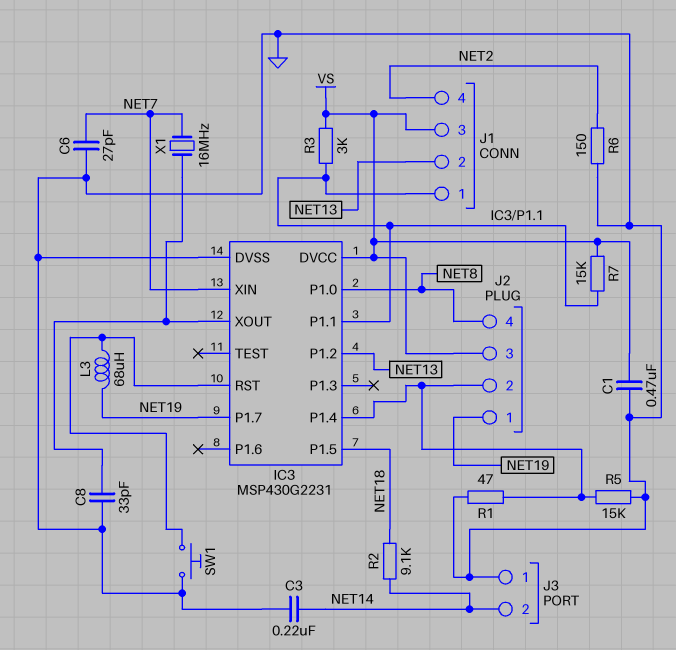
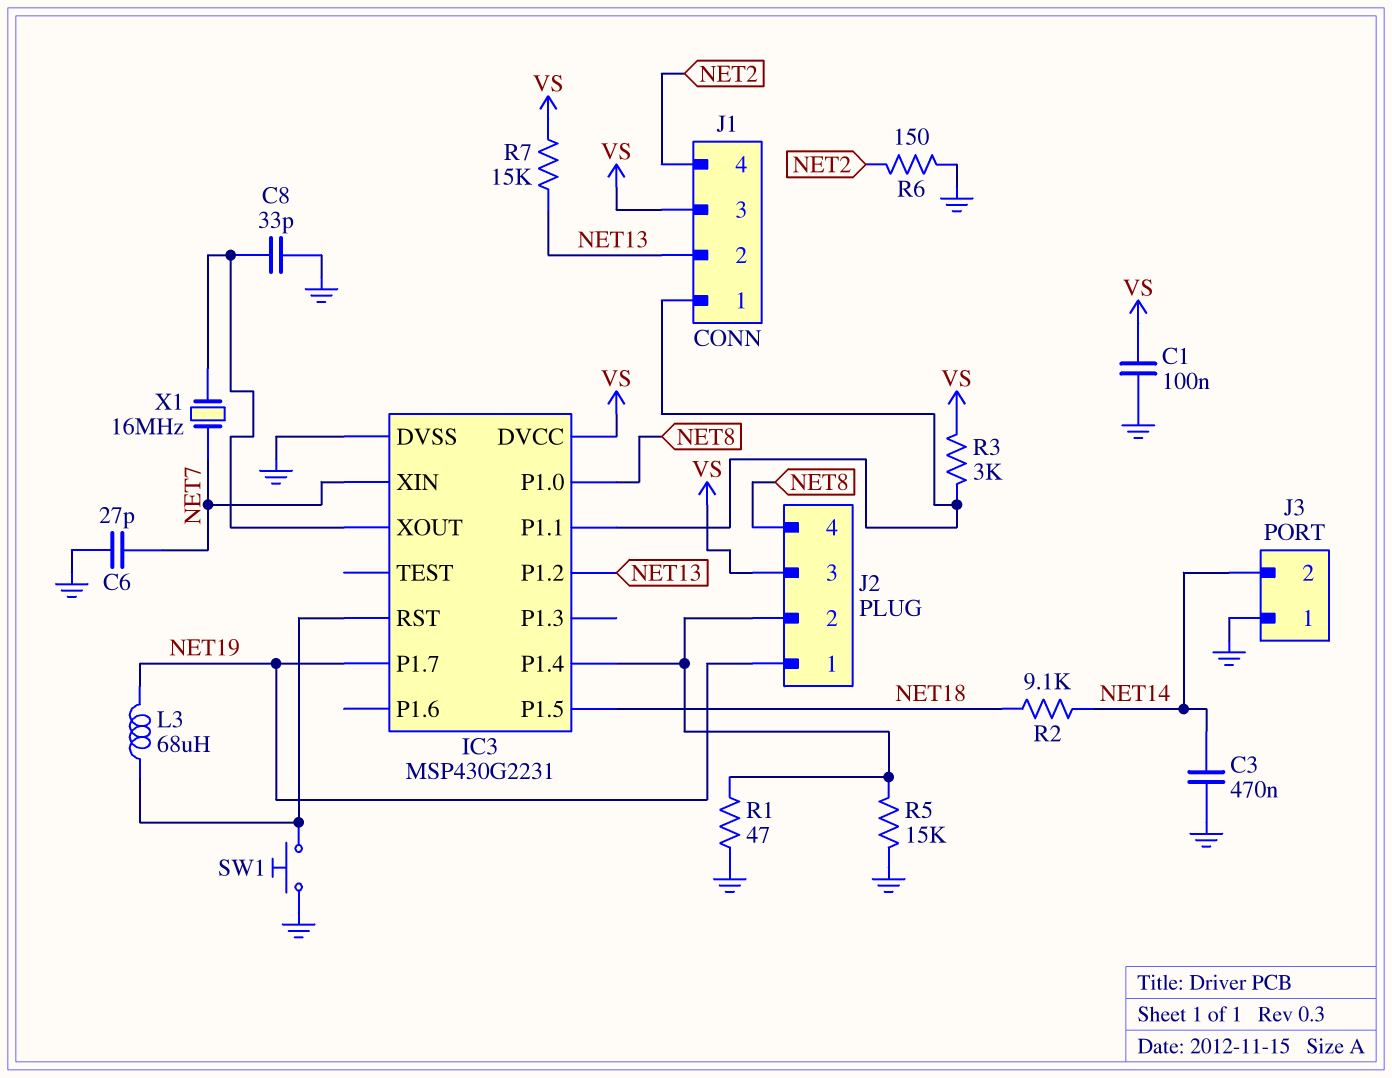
C1: 470nF (GND, VS) -> 100nF (GND, VS)
C3: 220nF (GND, NET14) -> 470nF (GND, NET14)
R7: 15k (IC3/P1.1, VS) -> 15k (NET13, VS)

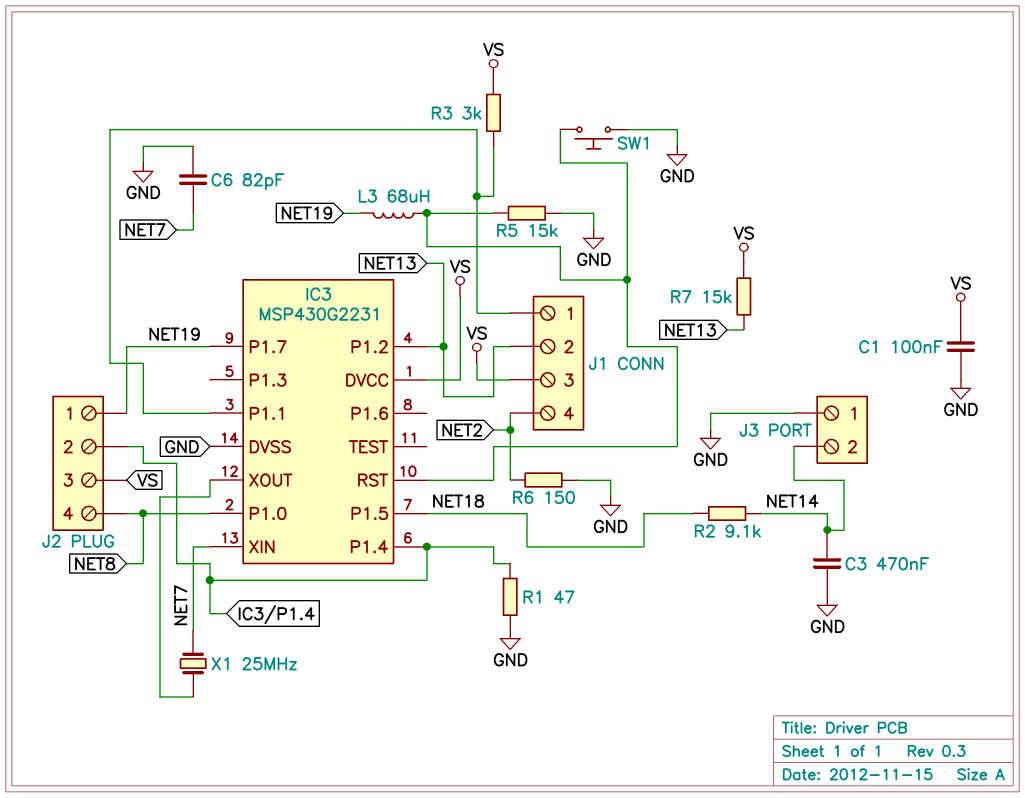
C6: 27pF (GND, NET7) -> 82pF (GND, NET7)
C8: 33pF (GND, IC3/XOUT) -> none
R5: 15k (GND, IC3/P1.4) -> 15k (GND, IC3/RST)
X1: 16MHz (IC3/XOUT, NET7) -> 25MHz (IC3/XOUT, NET7)

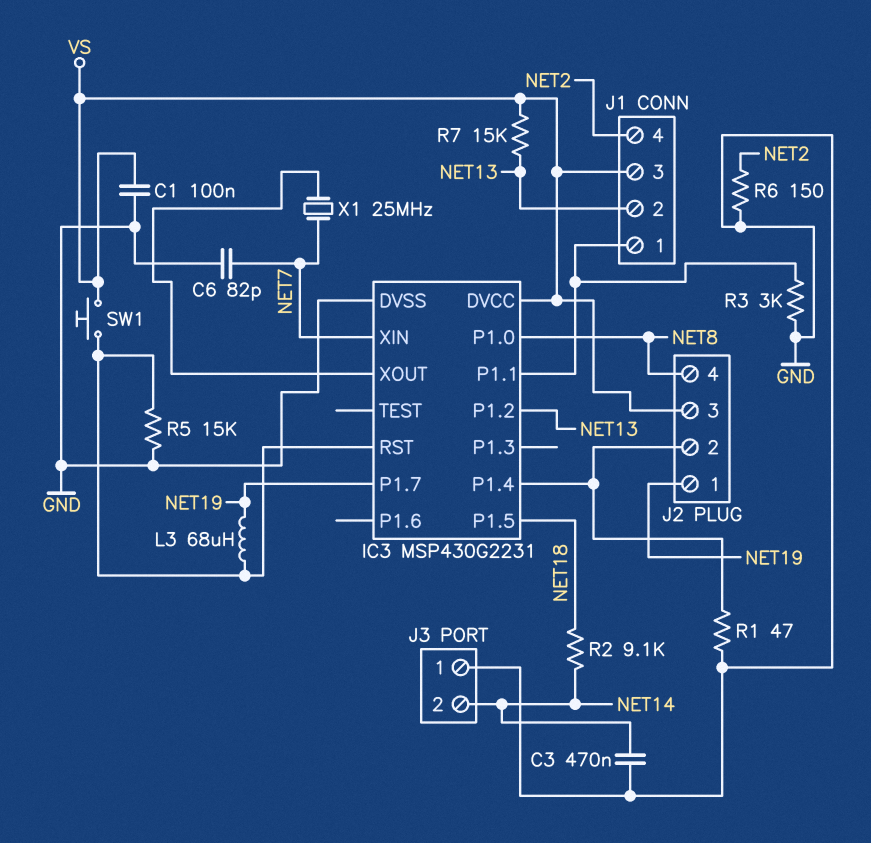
R3: 3k (IC3/P1.1, VS) -> 3k (GND, IC3/P1.1)
SW1: button (GND, IC3/RST) -> button (IC3/RST, VS)

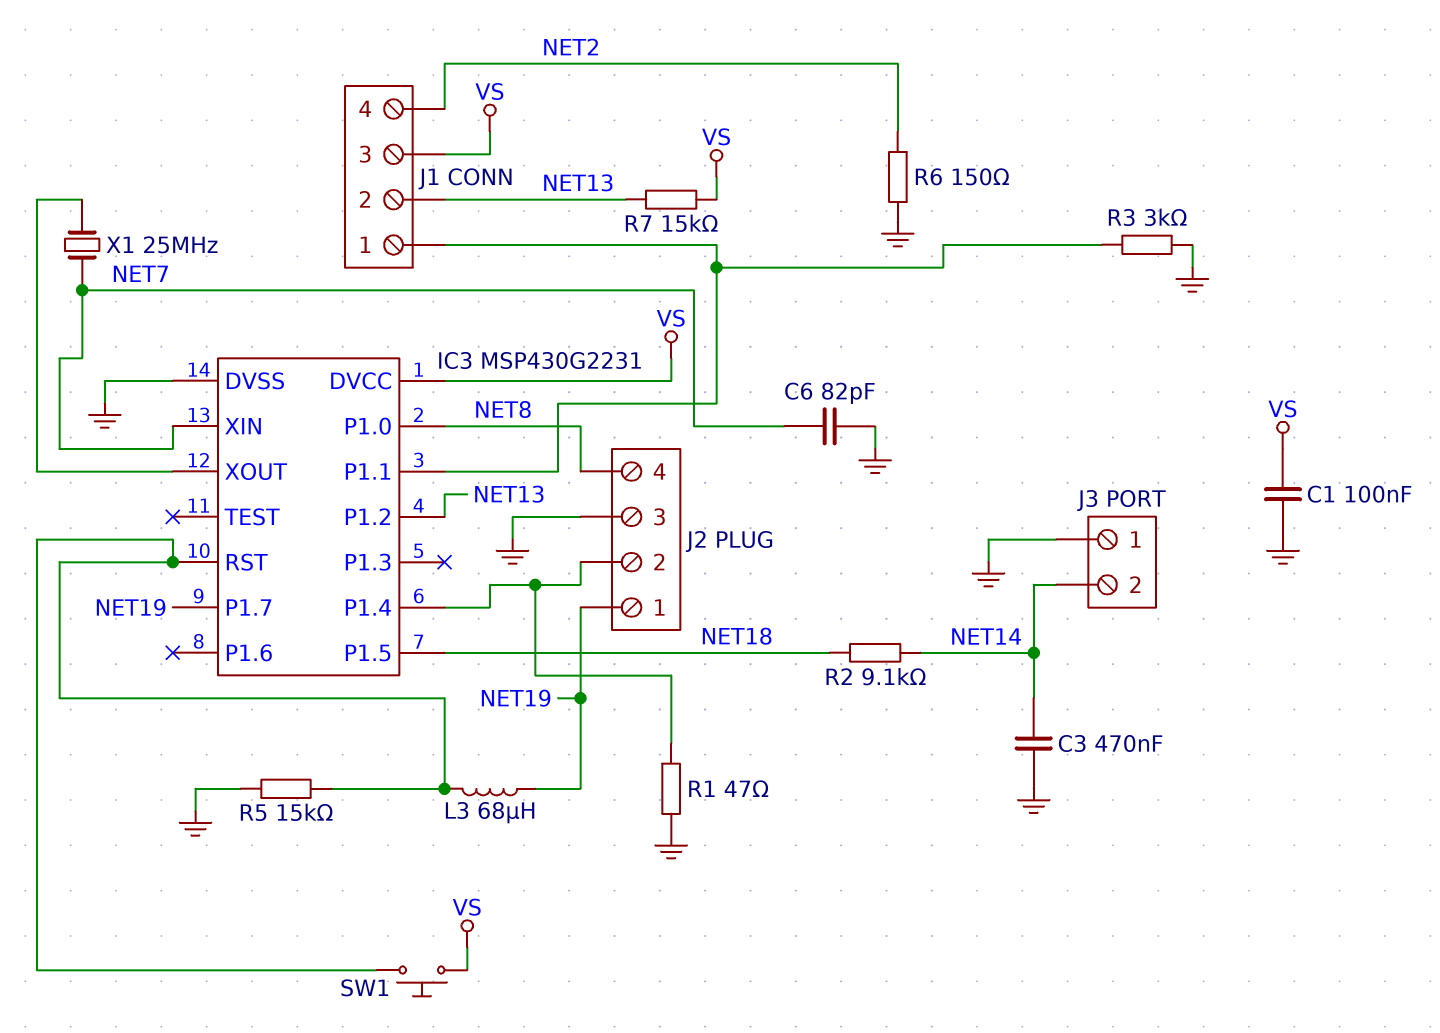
J2 pin 3: VS -> GND

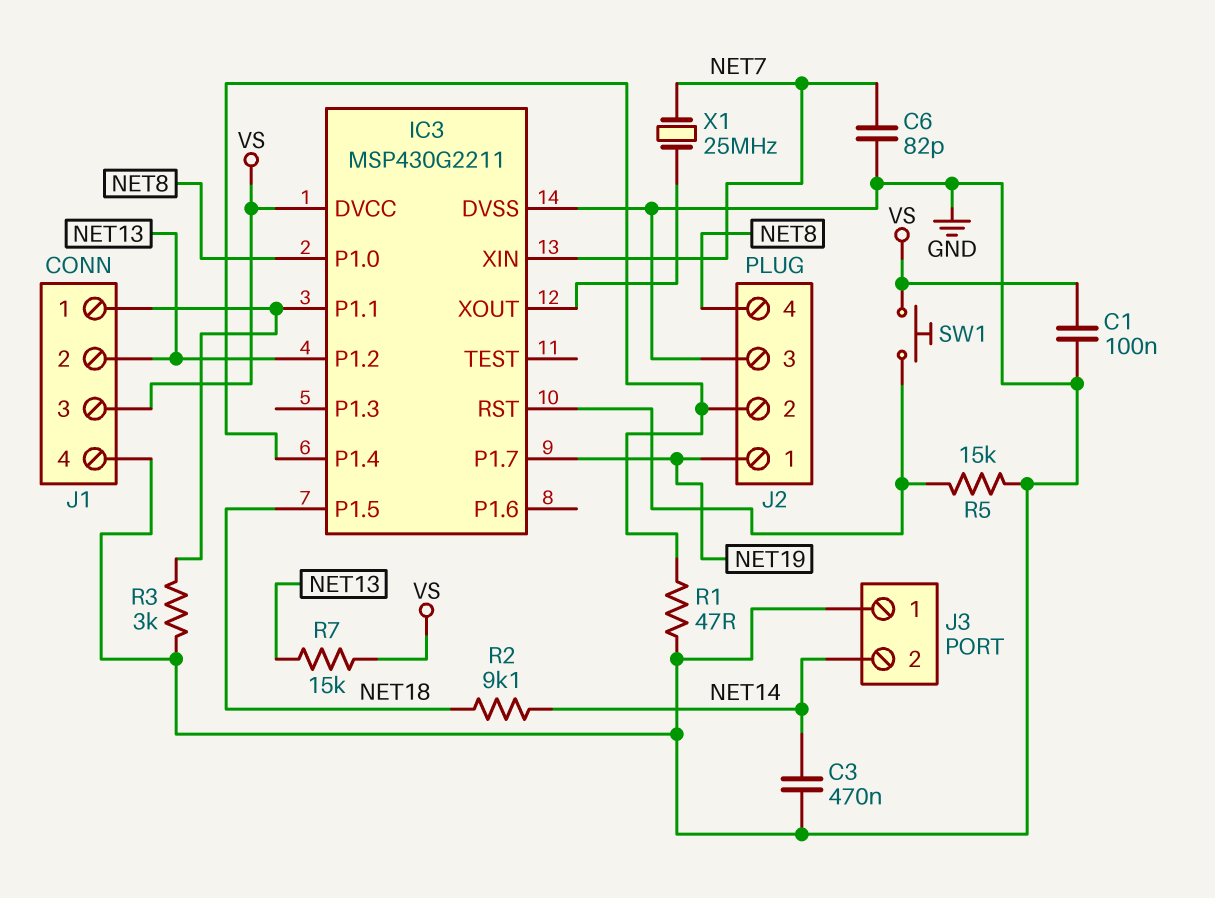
IC3: MSP430G2231 -> MSP430G2211
J1 pin 4: NET2 -> GND
L3: 68uH (IC3/RST, NET19) -> none
R6: 150 (GND, NET2) -> none

